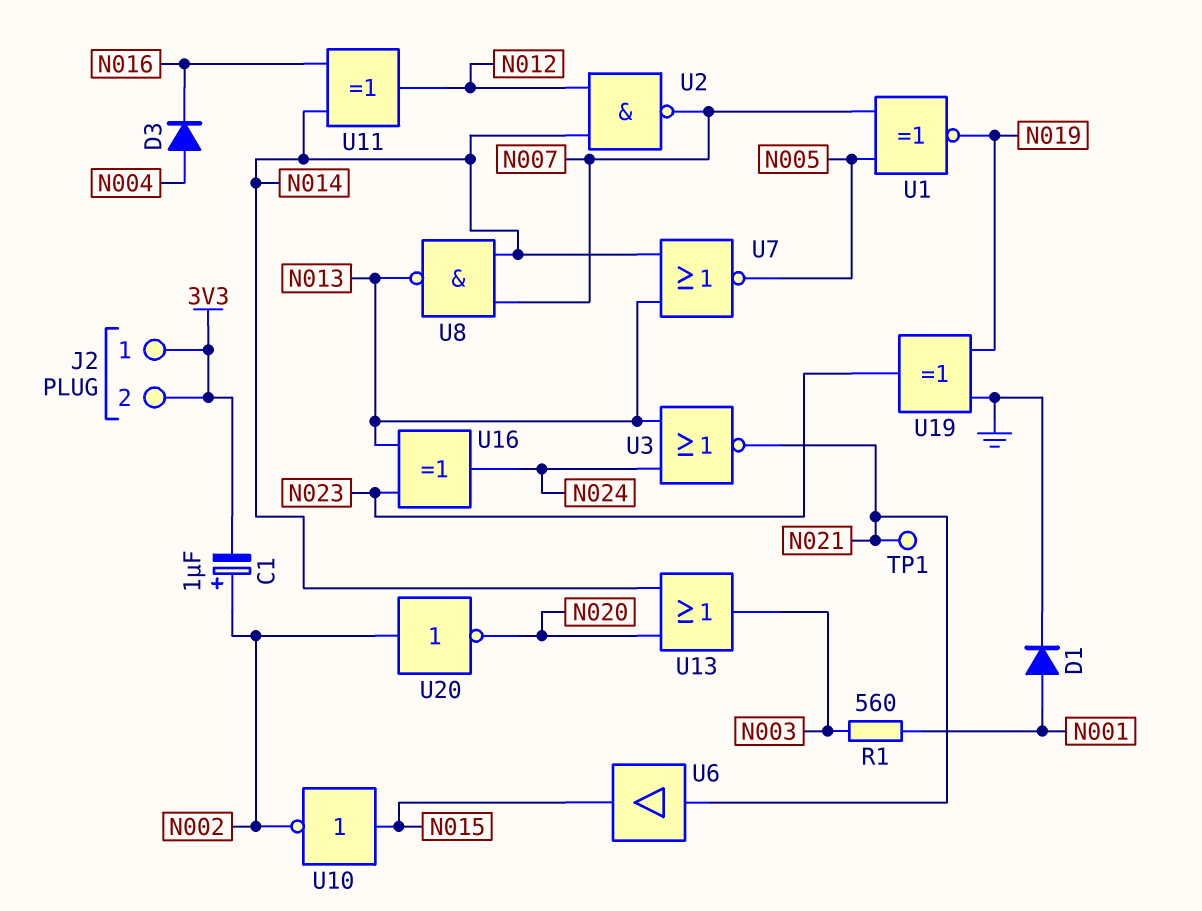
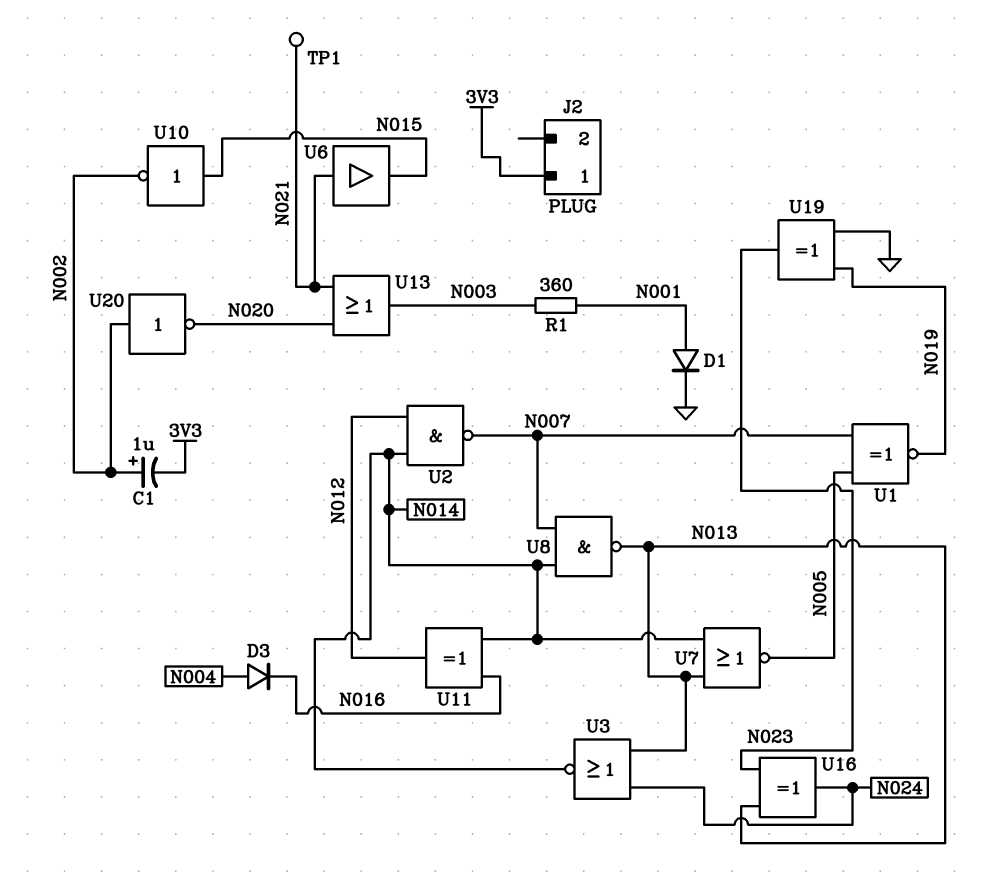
J2 pin 2: 3V3 -> none
R1: 560 (N001, N003) -> 360 (N001, N003)
U3: NOR (in N013, in N024, out N021) -> NOR (in N013, in N024, out N014)
U13: OR (in N014, in N020, out N003) -> OR (in N020, in N021, out N003)

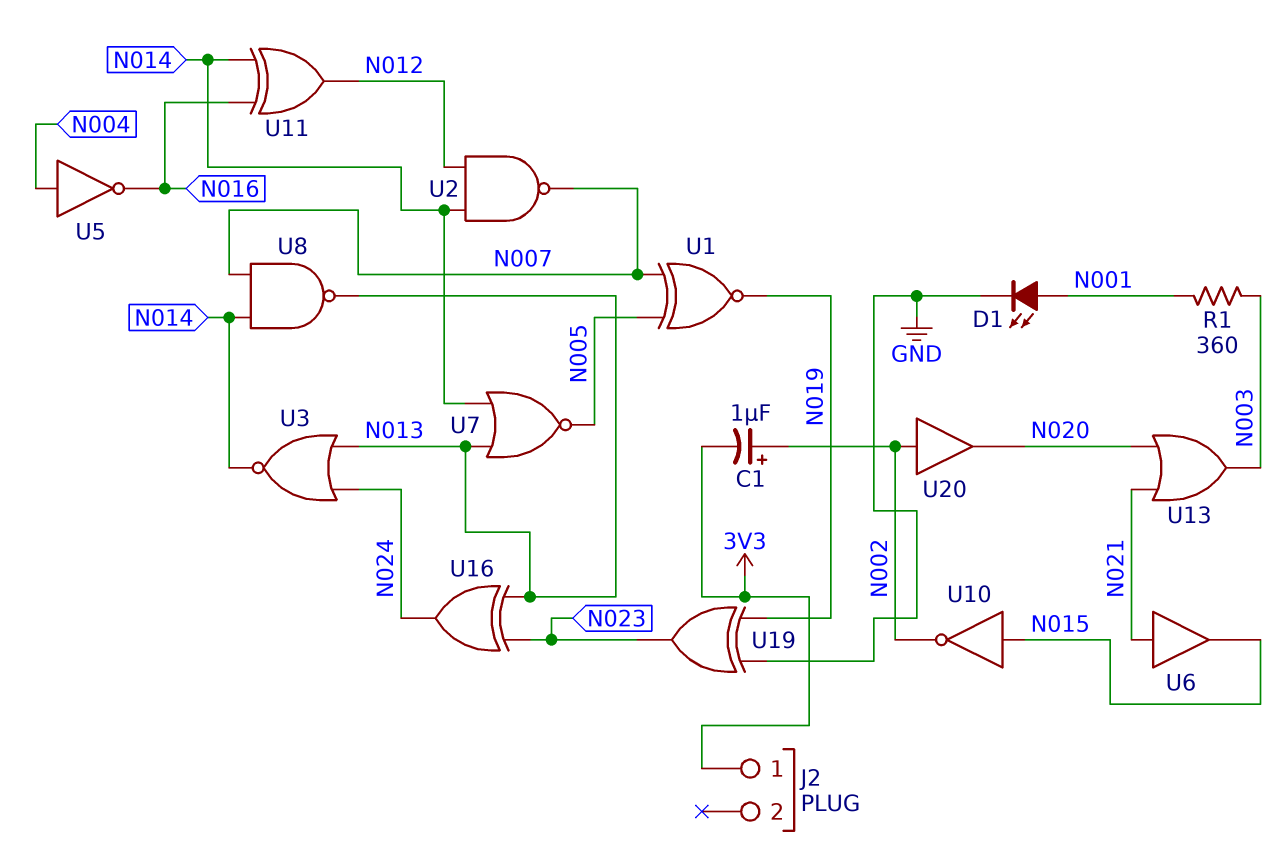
D1: diode (A N001, K GND) -> LED (A N001, K GND)
D3: diode (A N004, K N016) -> none
TP1: test point (N021) -> none
U5: none -> NOT (in N004, out N016)
U20: NOT (in N002, out N020) -> buffer (in N002, out N020)

